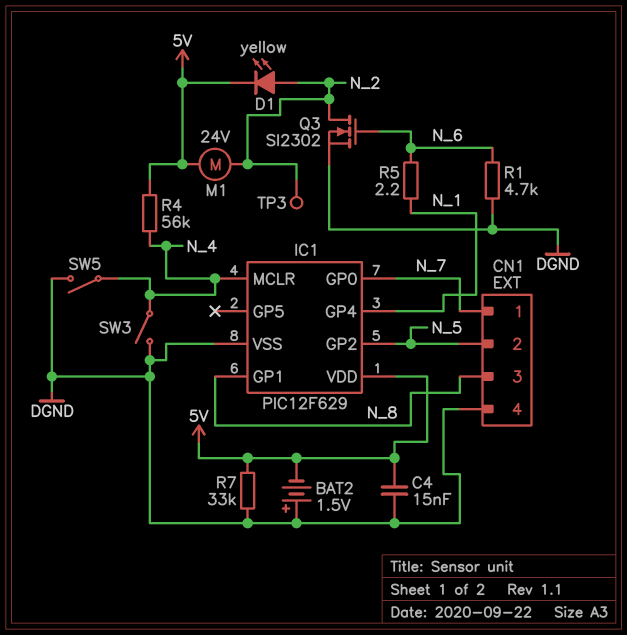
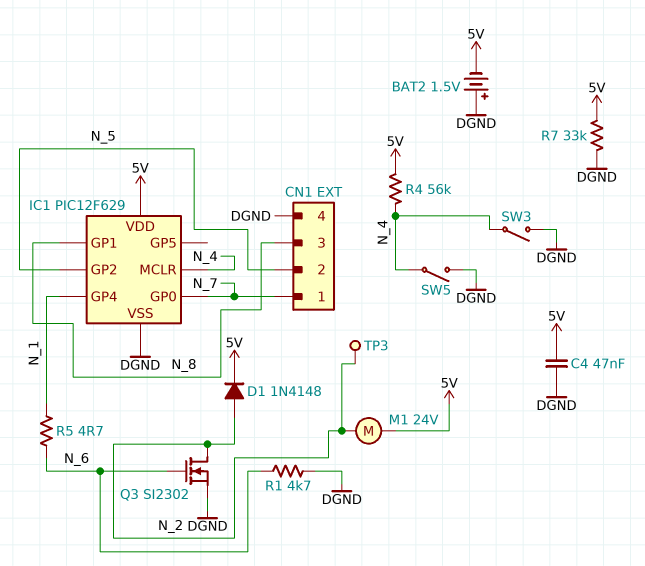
C4: 15nF (5V, DGND) -> 47nF (5V, DGND)
D1: LED yellow (A N_2, K 5V) -> diode 1N4148 (A N_2, K 5V)
R5: 2.2 (N_1, N_6) -> 4.7 (N_1, N_6)

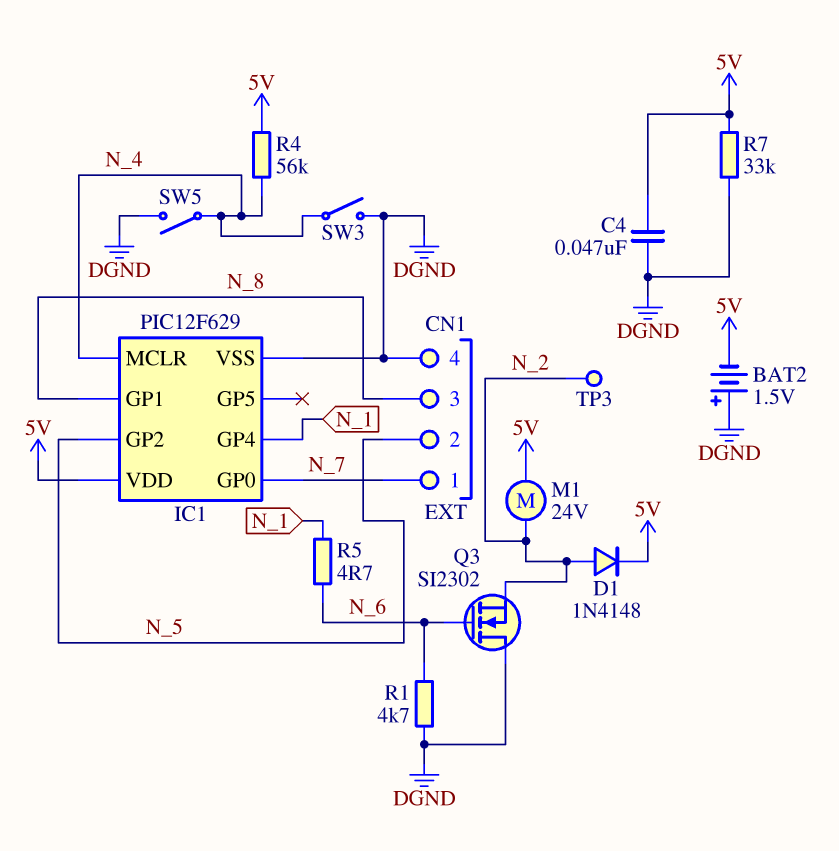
Q3: NMOS SI2302 (G N_6, D N_2, S DGND) -> NMOS SI2302 (G N_6, D DGND, S N_2)

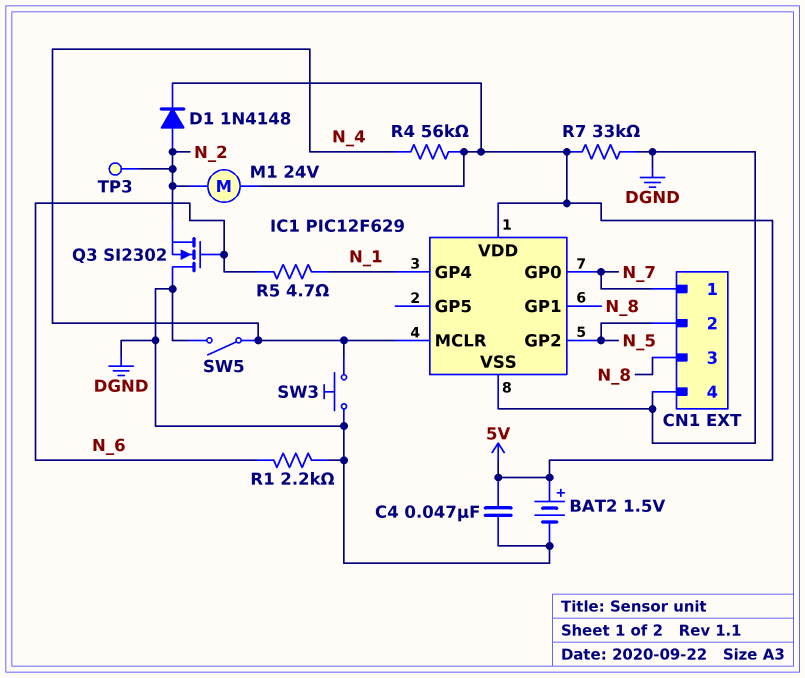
BAT2: 1.5V (plus DGND, minus 5V) -> 1.5V (plus 5V, minus DGND)
R1: 4.7k (DGND, N_6) -> 2.2k (DGND, N_6)
SW3: switch (DGND, N_4) -> button (DGND, N_4)

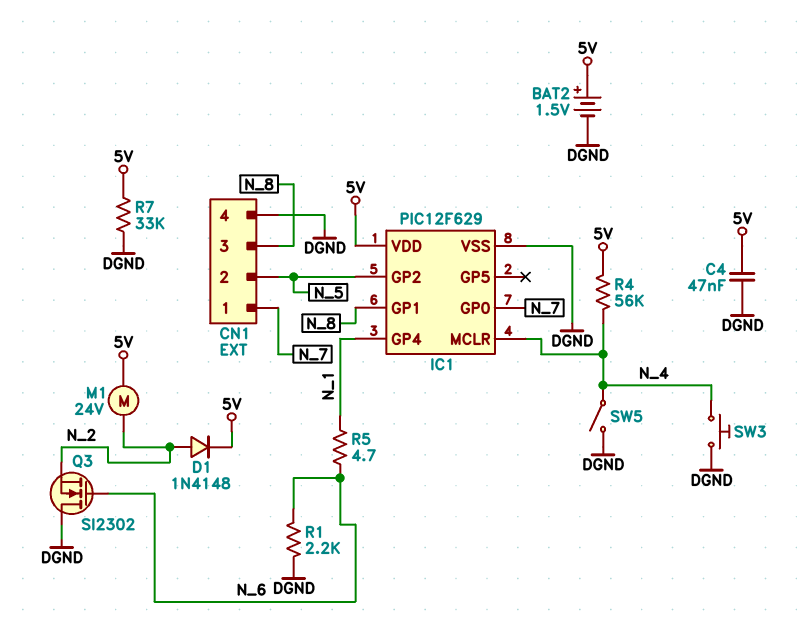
TP3: test point (N_2) -> none

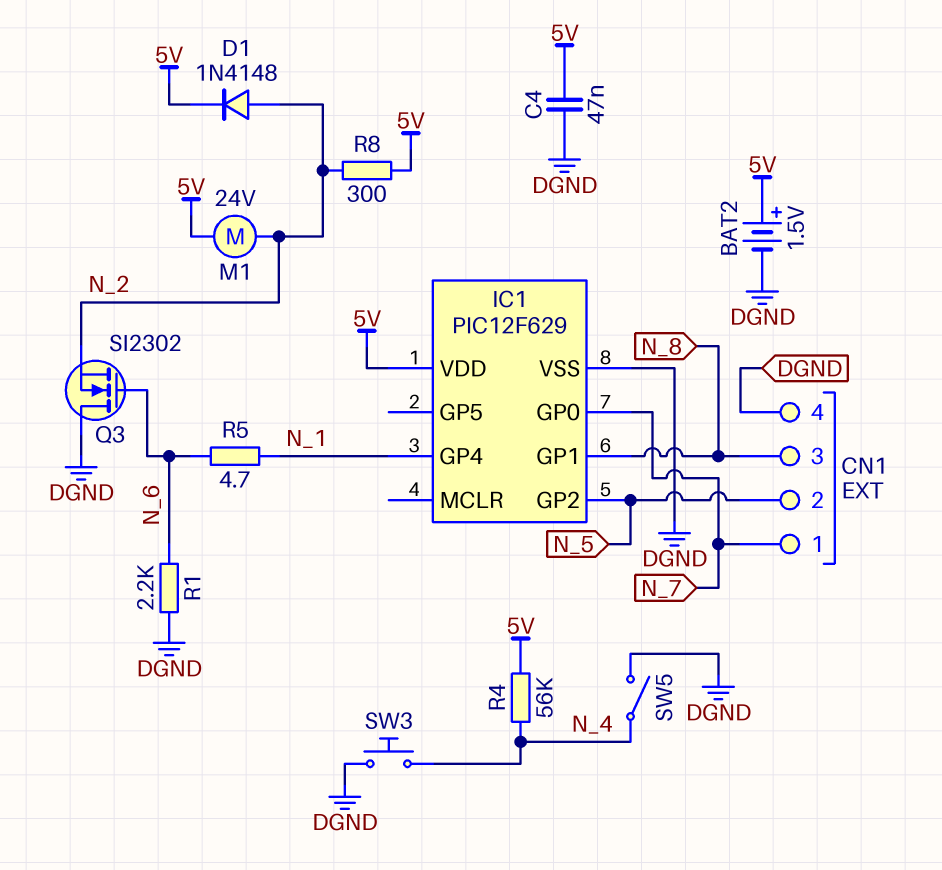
IC1 pin MCLR: N_4 -> none
R7: 33k (5V, DGND) -> none
R8: none -> 300 (5V, N_2)

